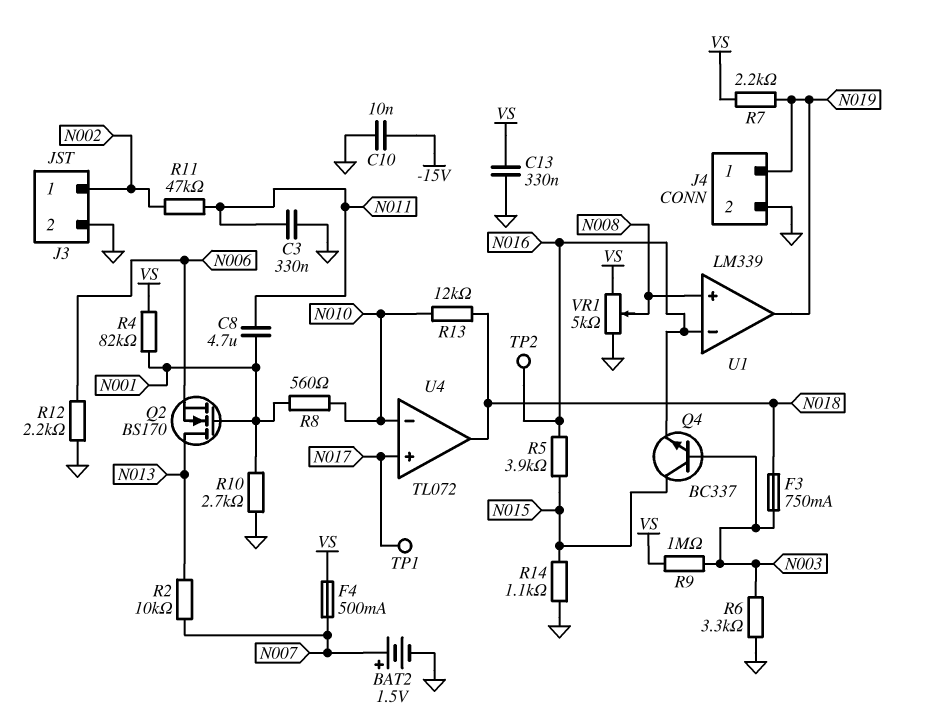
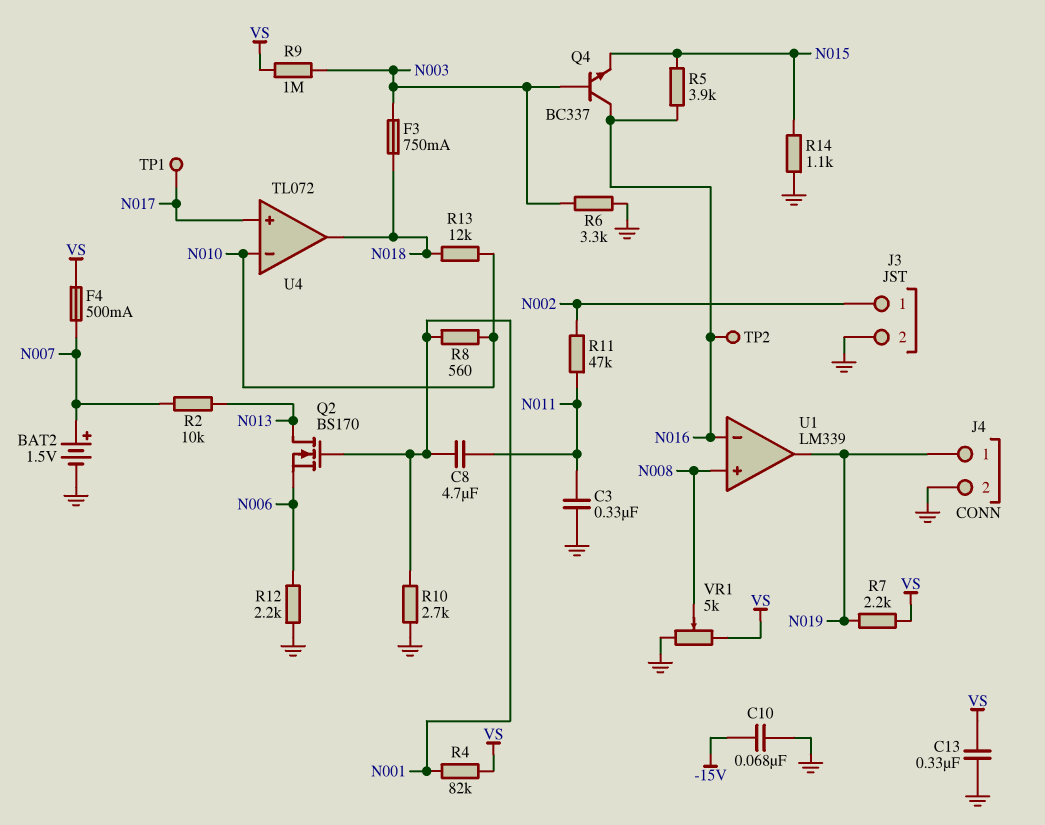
C10: 10nF (-15V, GND) -> 68nF (-15V, GND)
Q4: NPN BC337 (B N003, C N015, E N016) -> NPN BC337 (B N003, C N016, E N015)

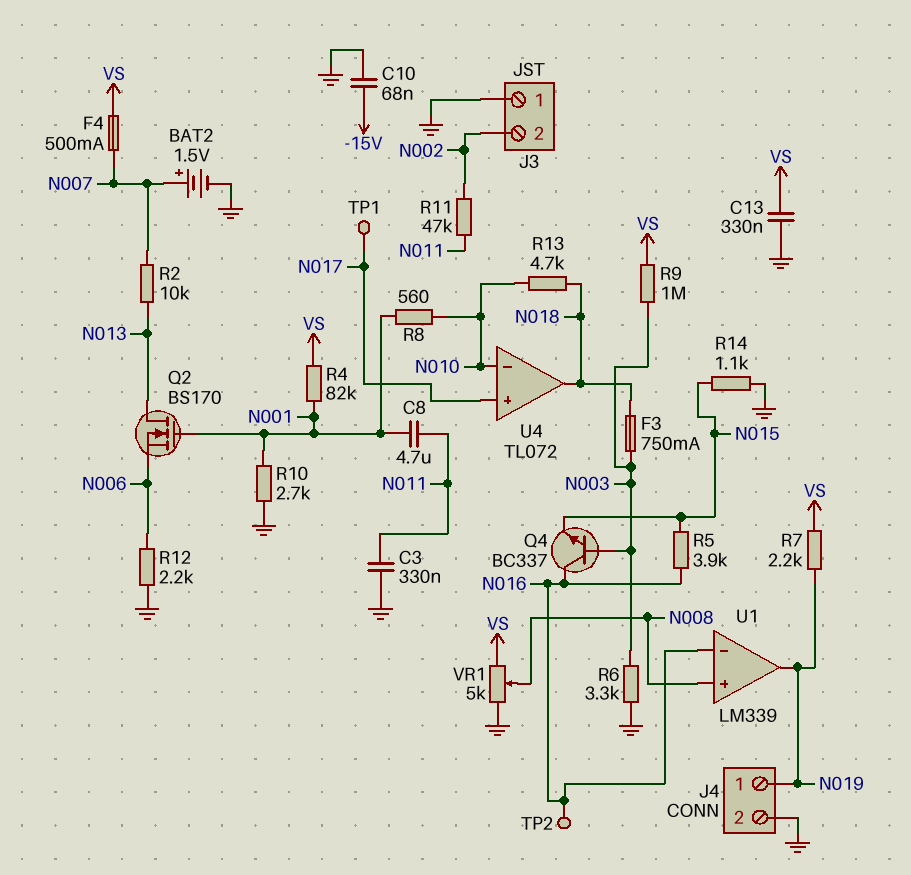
J3 pin 1: N002 -> GND
J3 pin 2: GND -> N002
R13: 12k (N010, N018) -> 4.7k (N010, N018)

